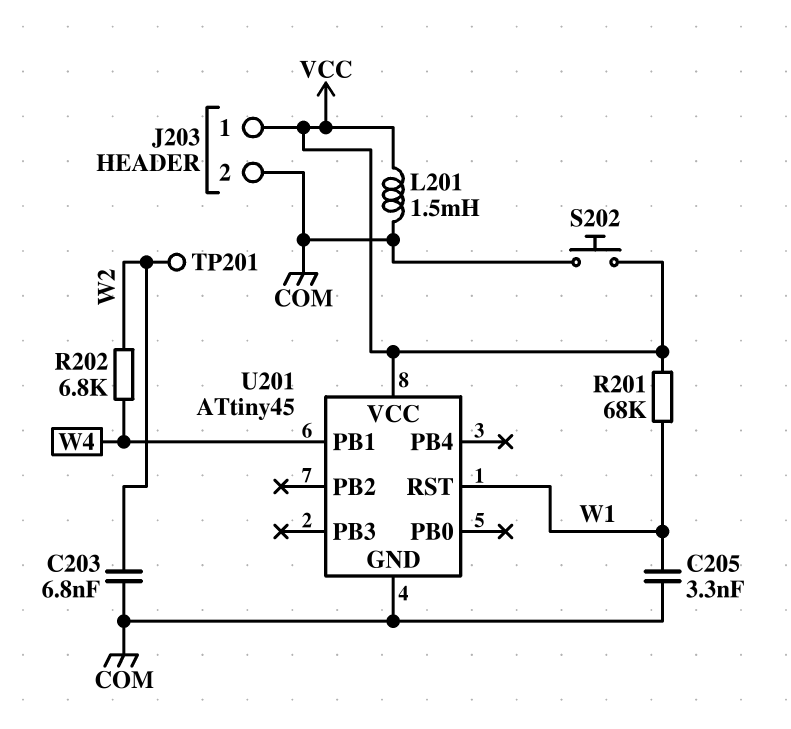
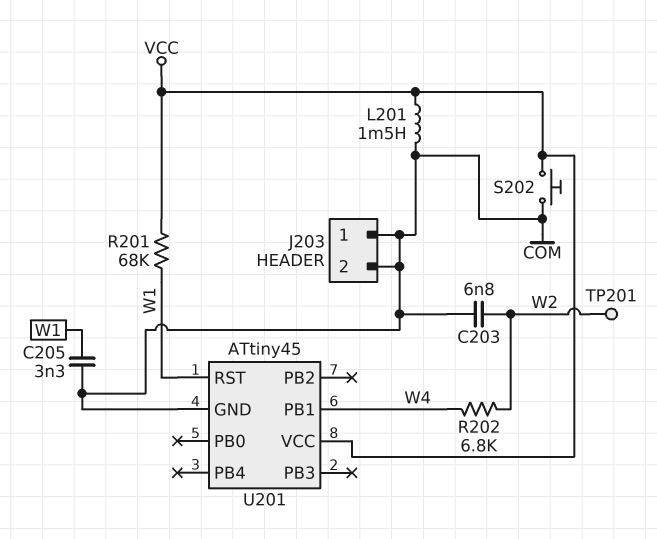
J203 pin 1: VCC -> COM

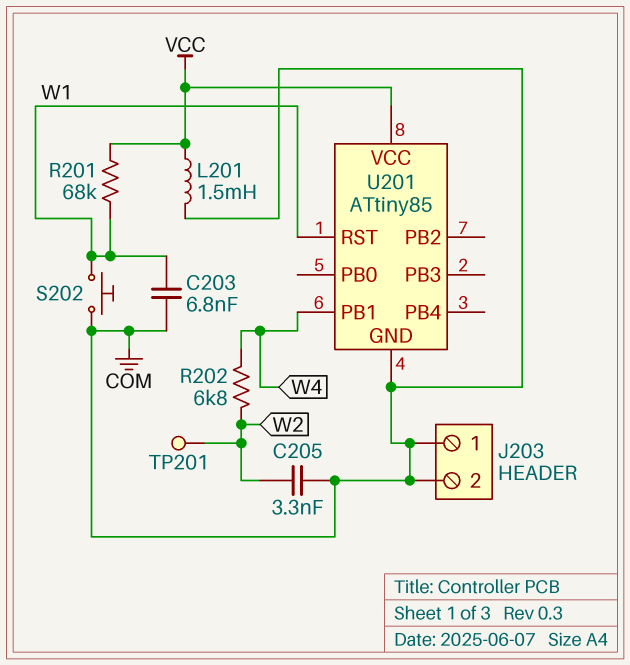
C203: 6.8nF (COM, W2) -> 6.8nF (COM, W1)
C205: 3.3nF (COM, W1) -> 3.3nF (COM, W2)
S202: button (COM, VCC) -> button (COM, W1)
U201: ATtiny45 -> ATtiny85

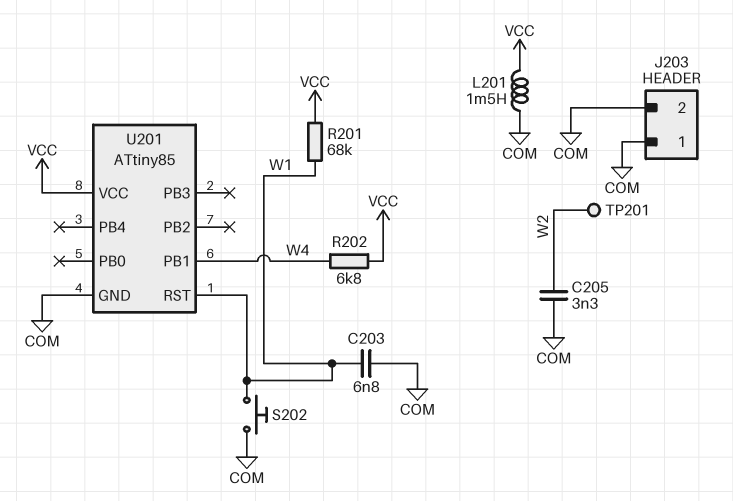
R202: 6.8k (W2, W4) -> 6.8k (VCC, W4)

